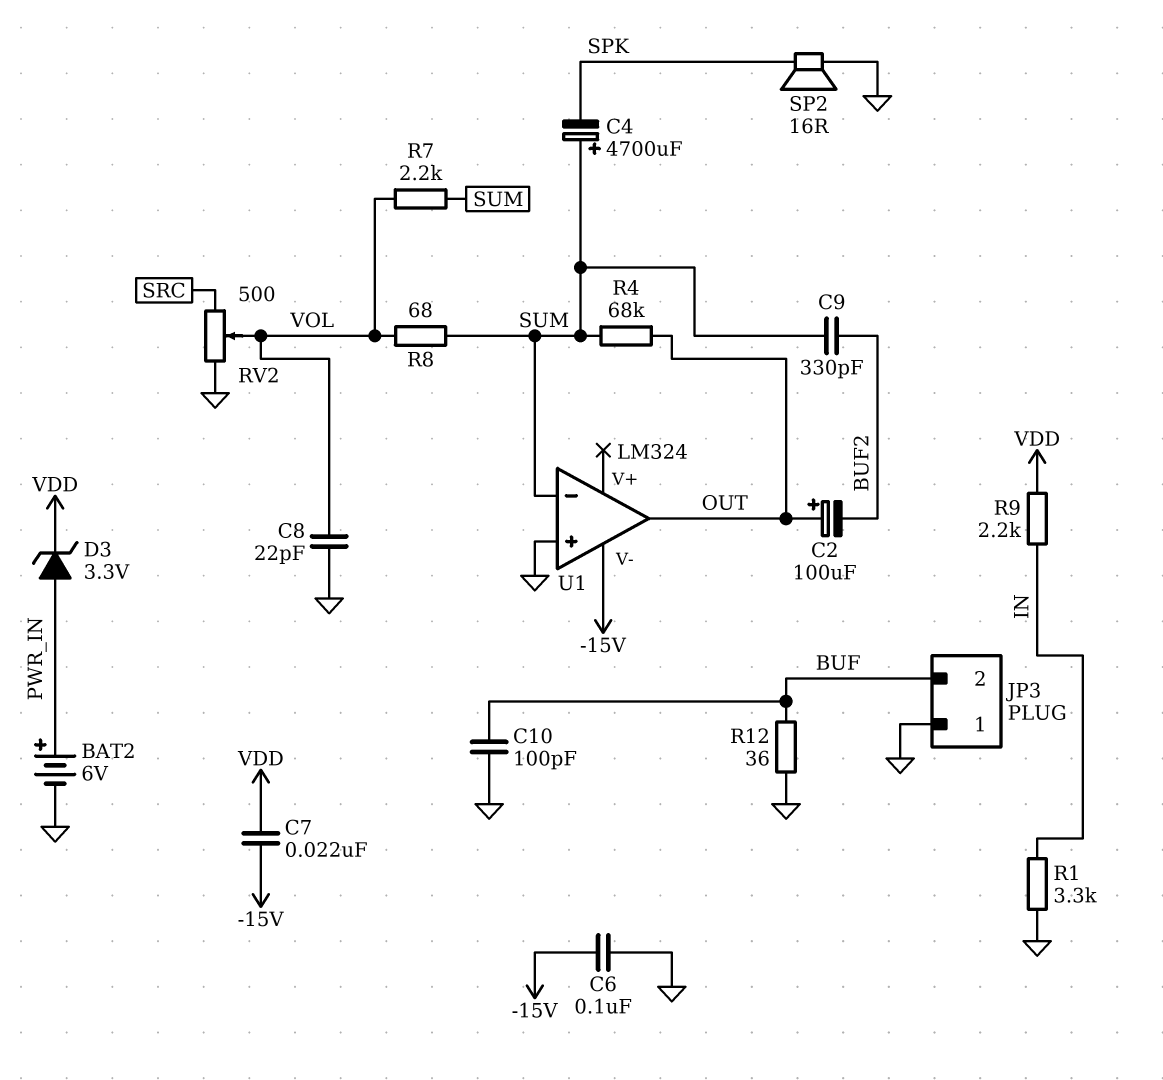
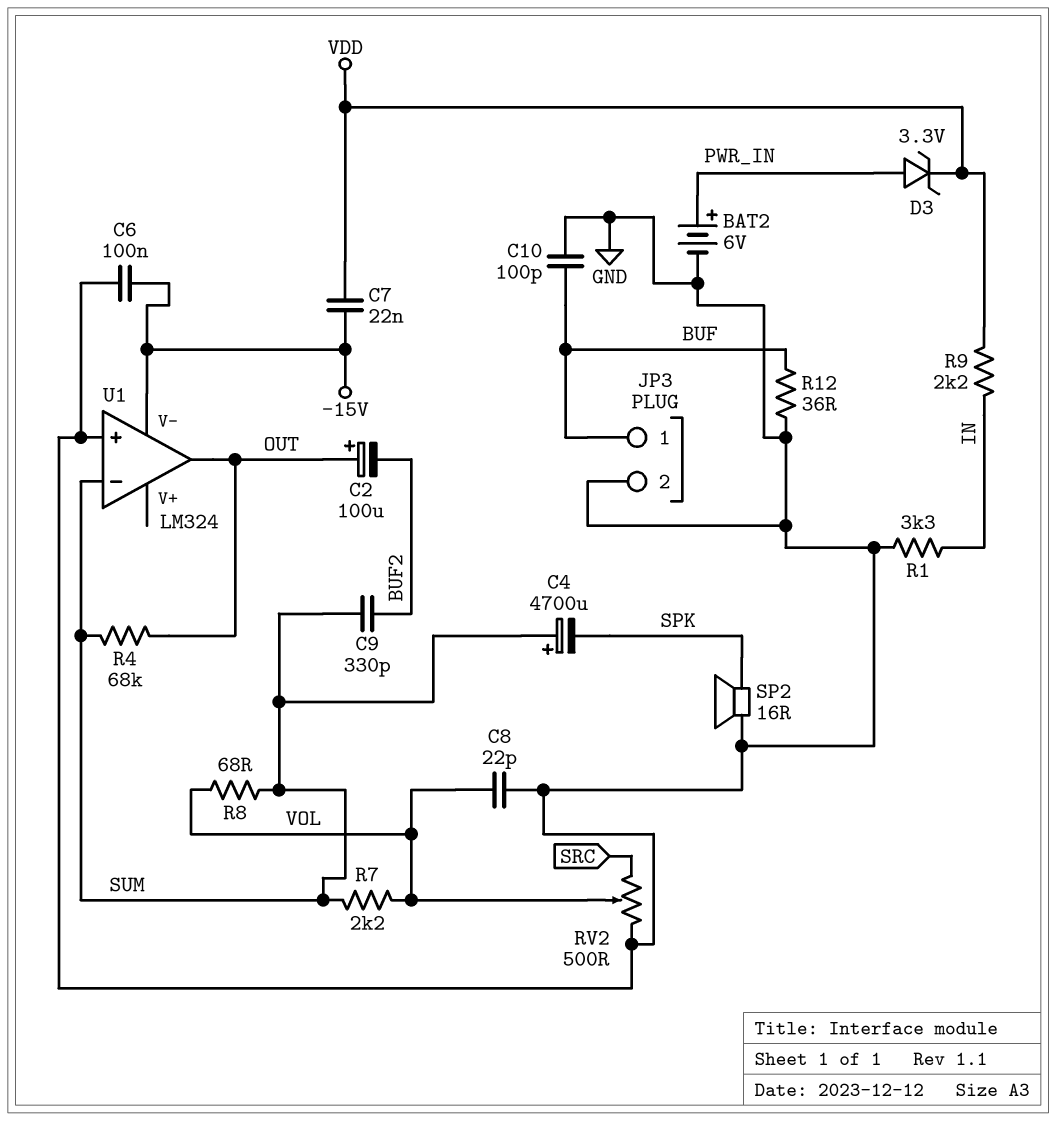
JP3 pin 1: GND -> BUF
JP3 pin 2: BUF -> GND

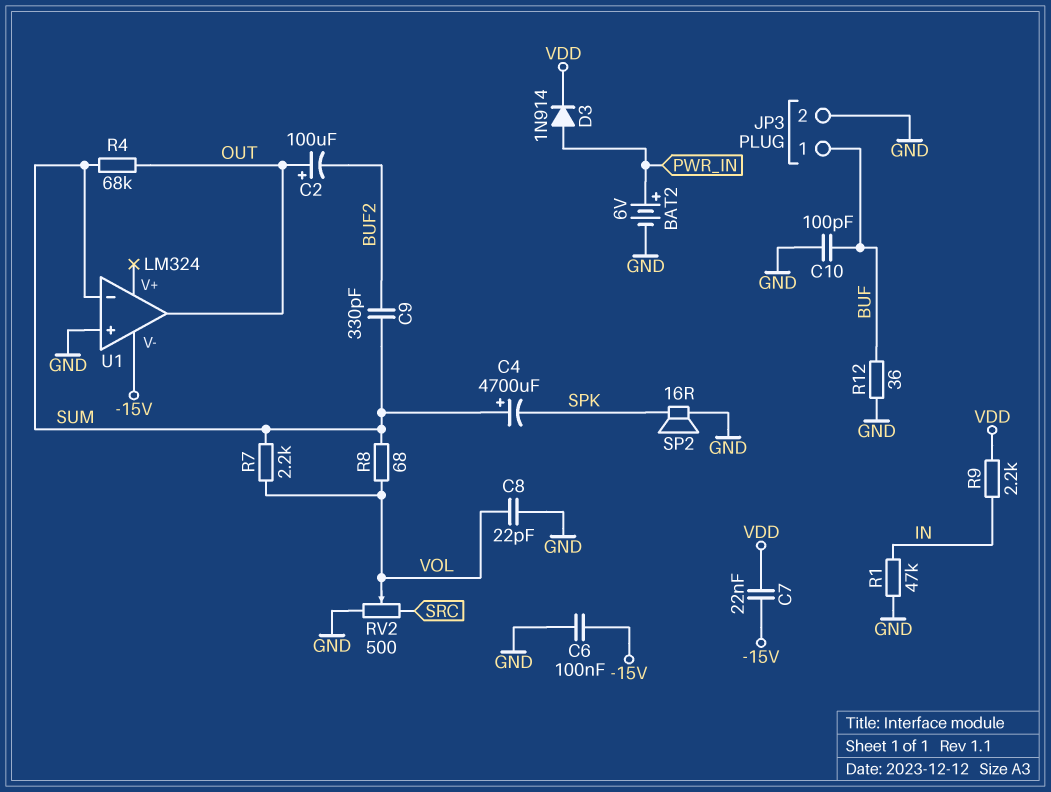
D3: zener 3.3V (A PWR_IN, K VDD) -> diode 1N914 (A PWR_IN, K VDD)
R1: 3.3k (GND, IN) -> 47k (GND, IN)

